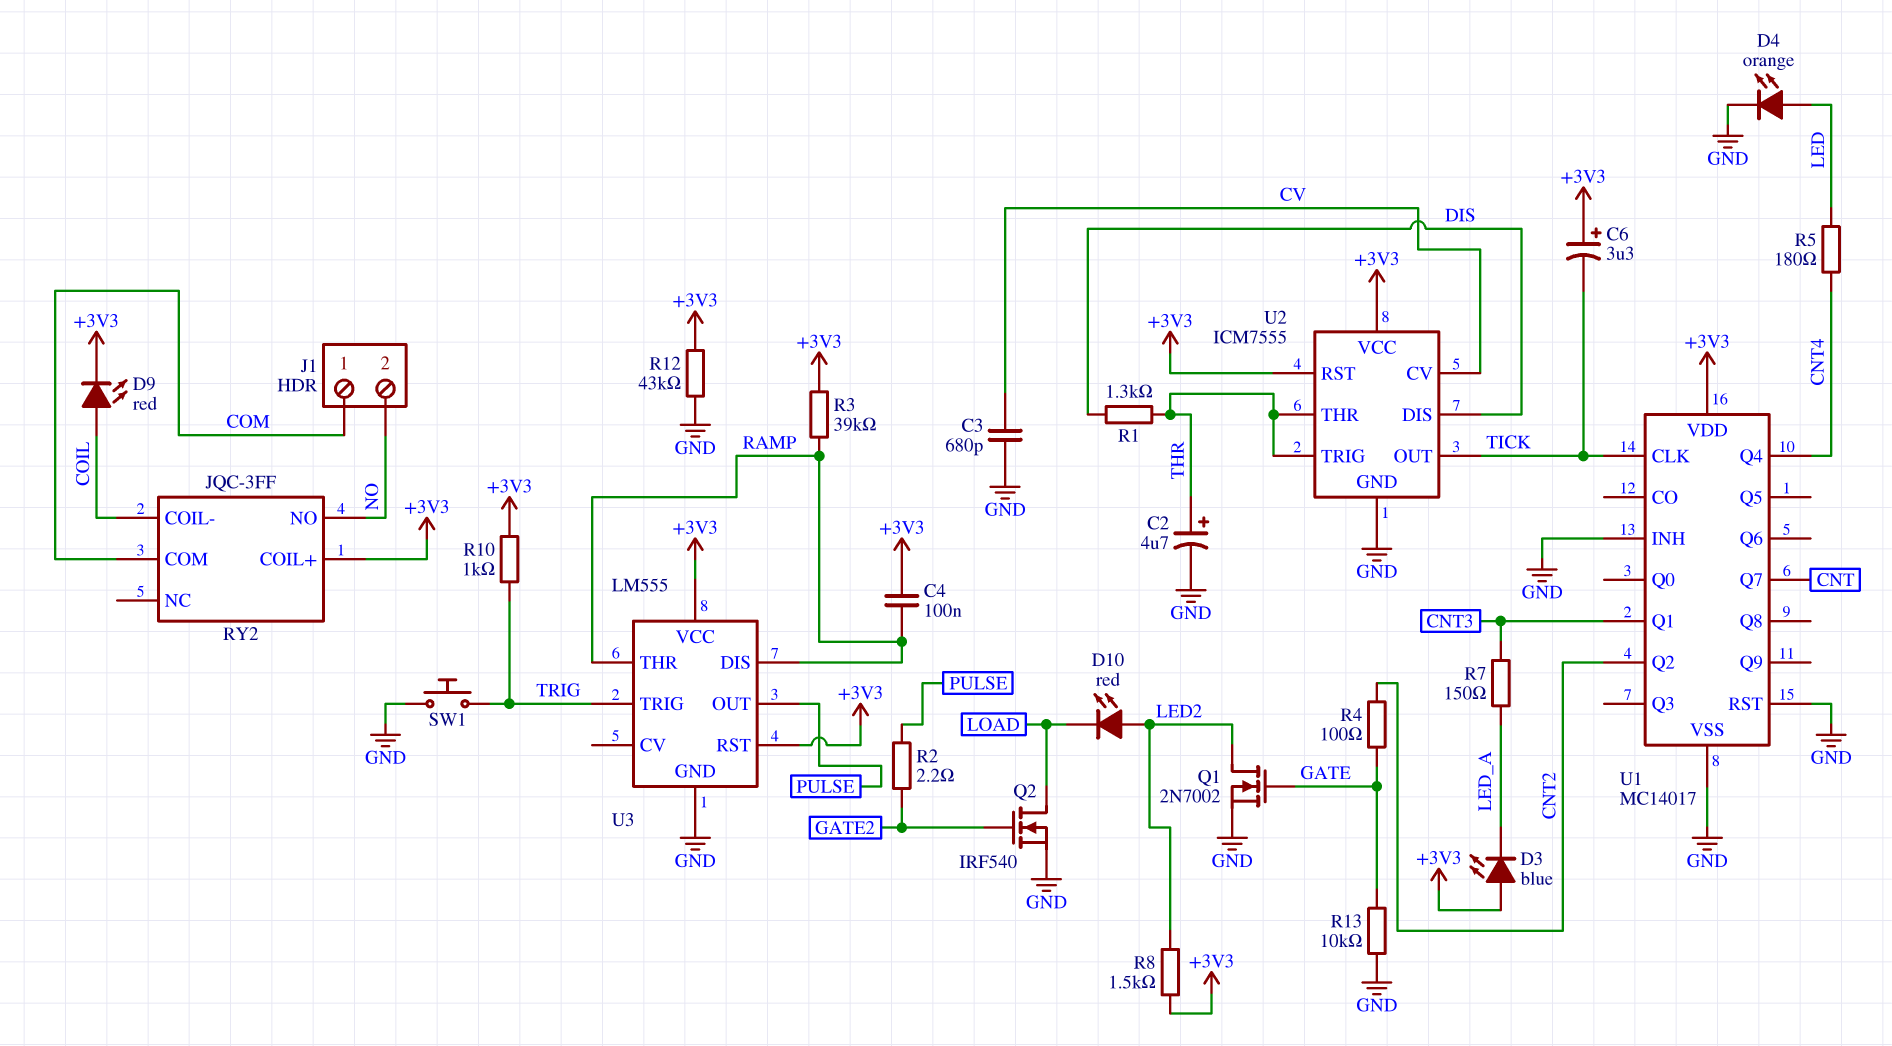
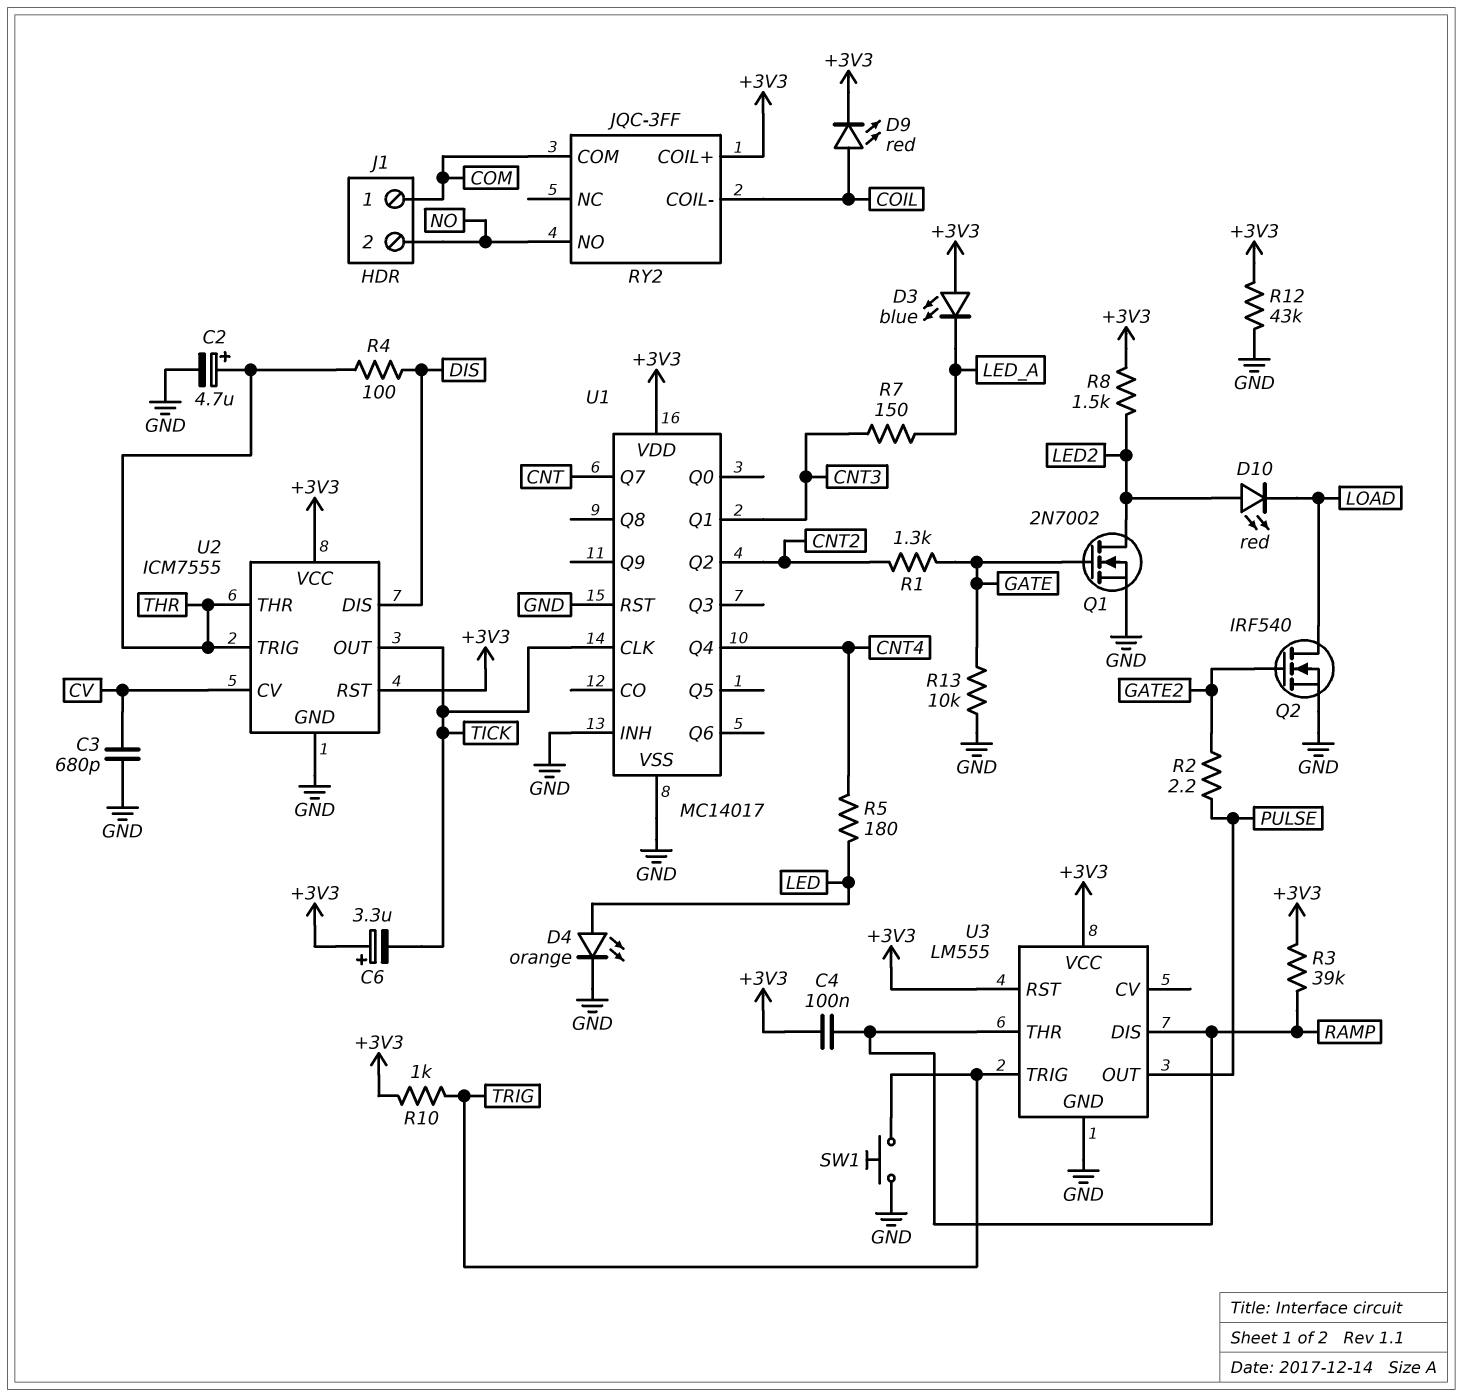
R1: 1.3k (DIS, THR) -> 1.3k (CNT2, GATE)
R4: 100 (CNT2, GATE) -> 100 (DIS, THR)

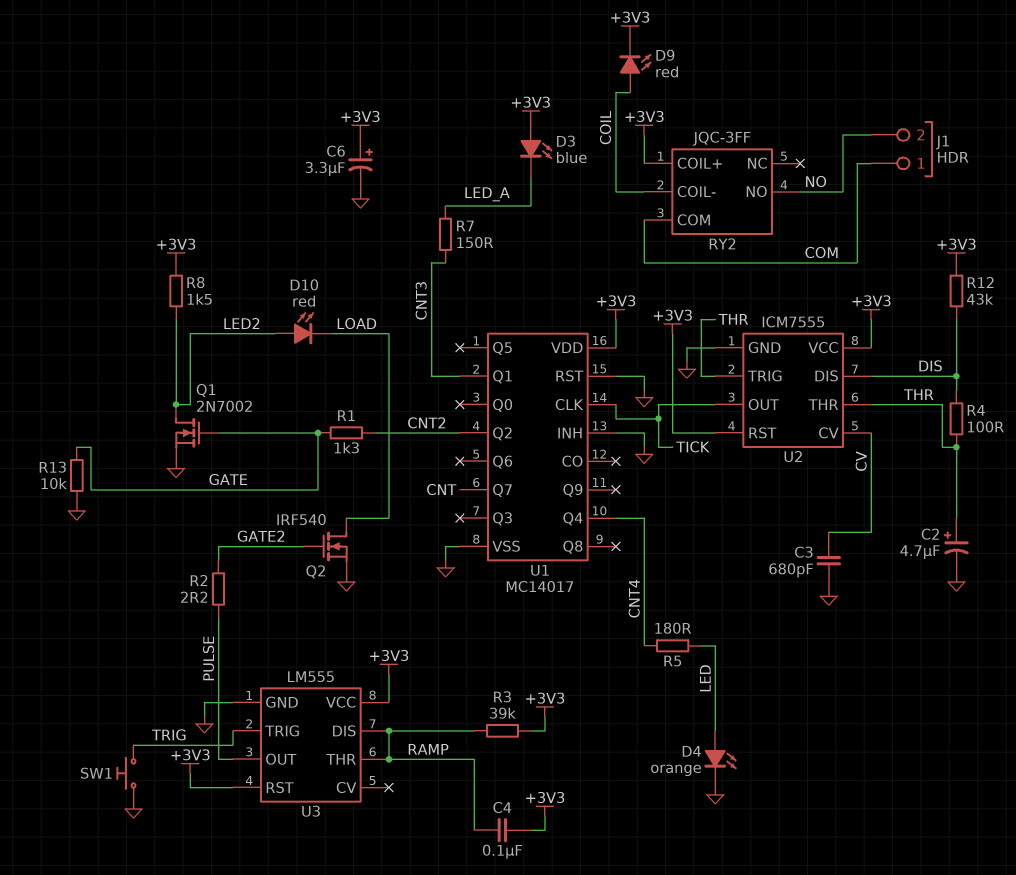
C6: 3.3uF (plus +3V3, minus TICK) -> 3.3uF (plus +3V3, minus GND)
R10: 1k (+3V3, TRIG) -> none
R12: 43k (+3V3, GND) -> 43k (+3V3, DIS)

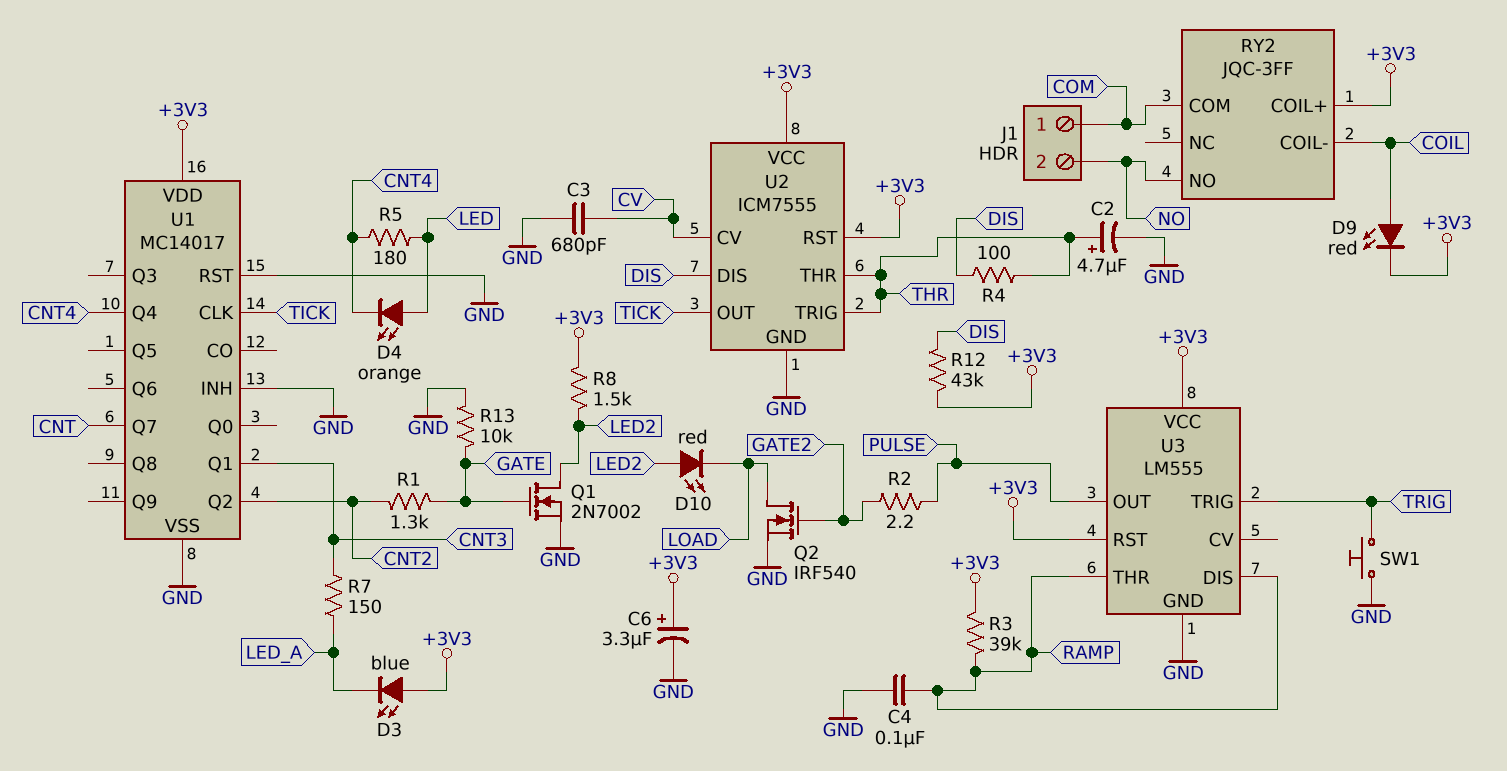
C4: 100nF (+3V3, RAMP) -> 100nF (GND, RAMP)
D4: LED orange (A LED, K GND) -> LED orange (A LED, K CNT4)

